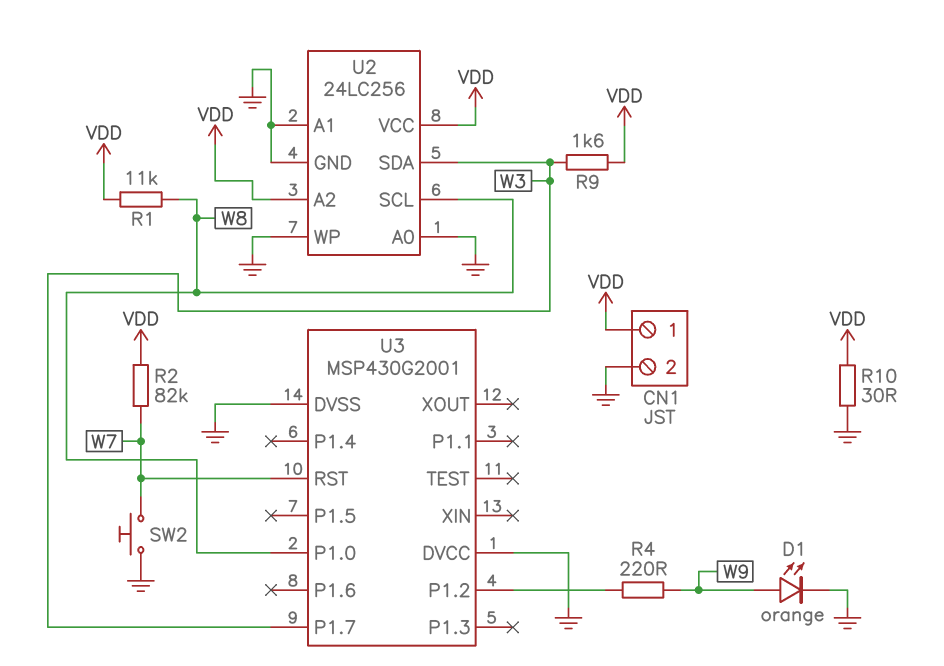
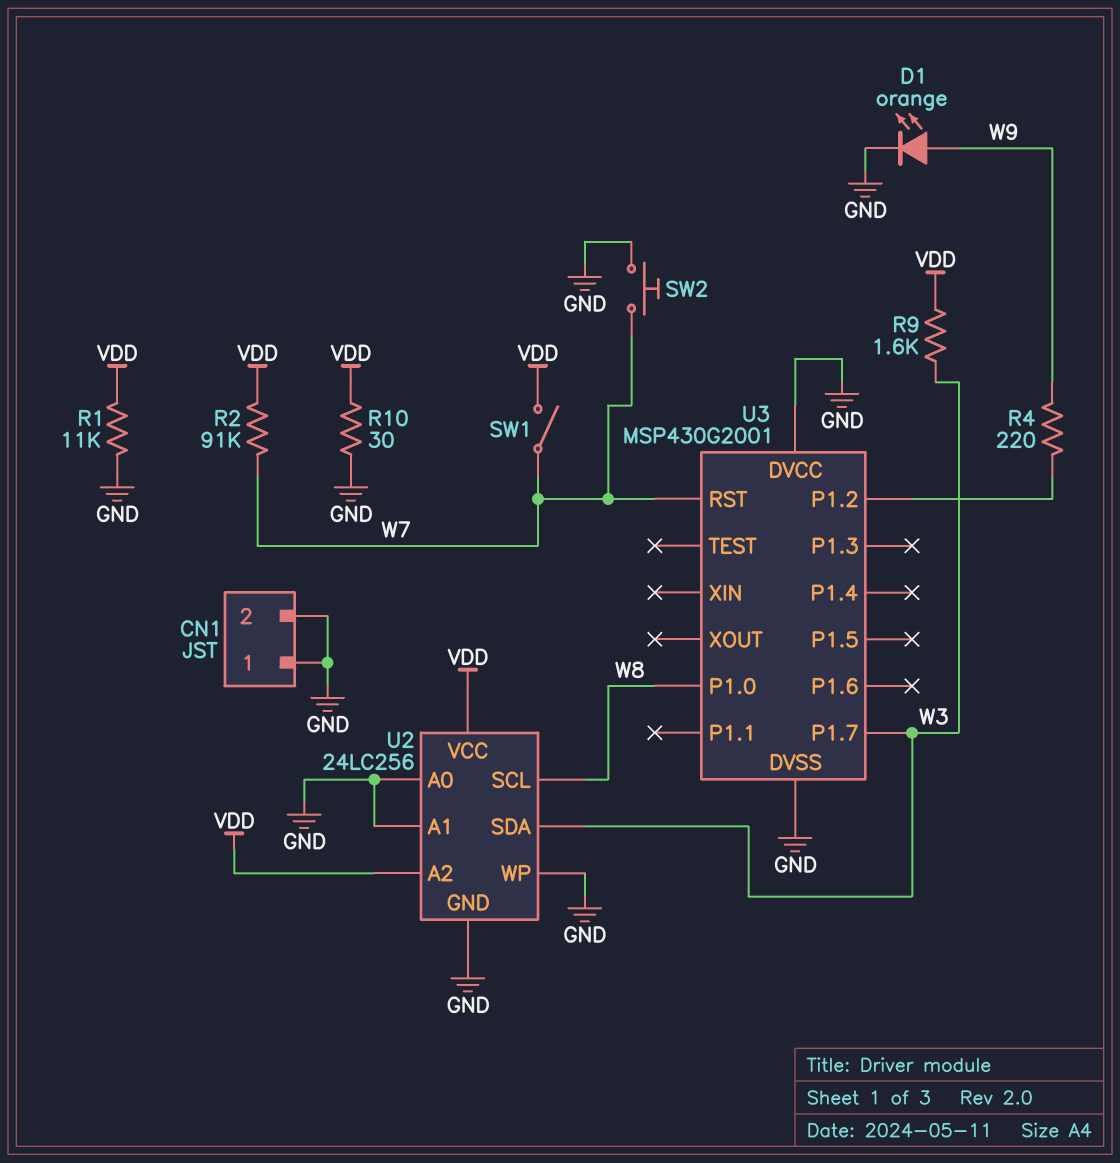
CN1 pin 1: VDD -> GND
R1: 11k (VDD, W8) -> 11k (GND, VDD)
R2: 82k (VDD, W7) -> 91k (VDD, W7)
SW1: none -> switch (VDD, W7)

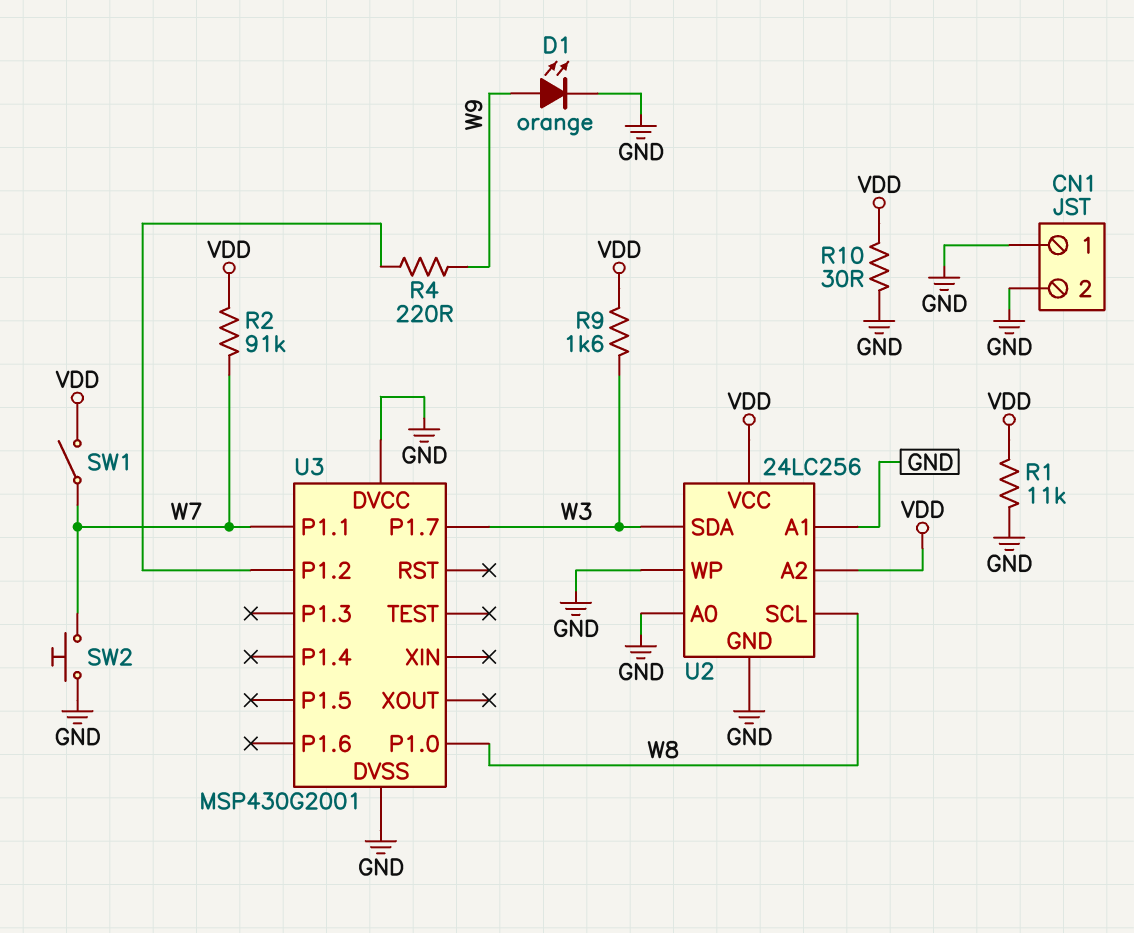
U3 pin P1.1: none -> W7
U3 pin RST: W7 -> none

